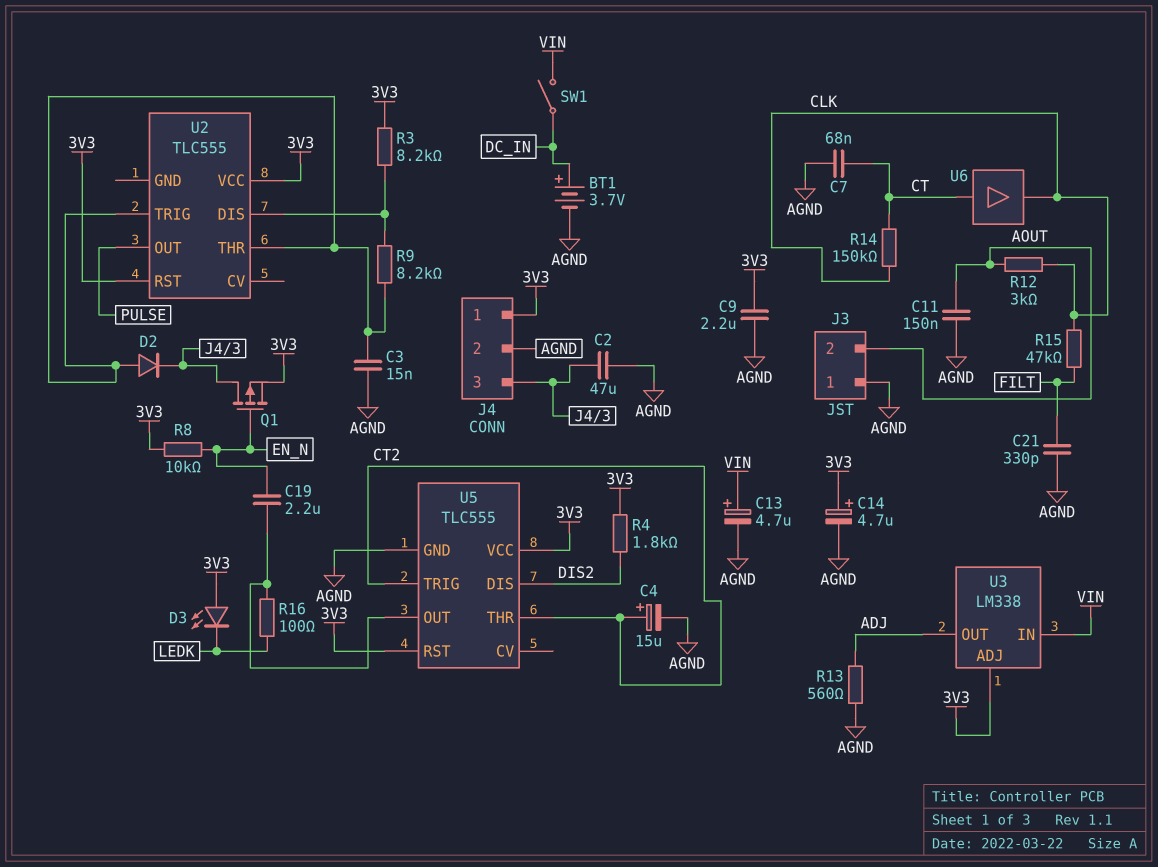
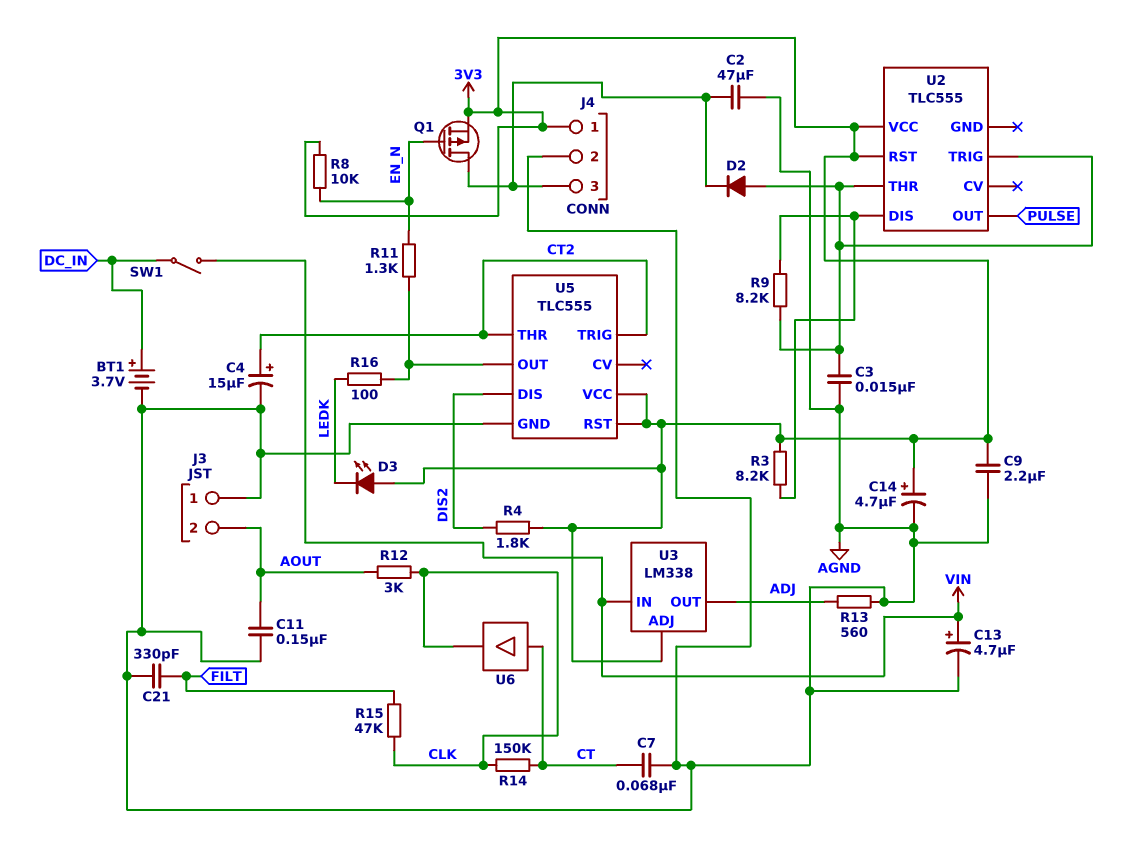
C19: 2.2uF (EN_N, U5/OUT) -> none
R11: none -> 1.3k (EN_N, U5/OUT)

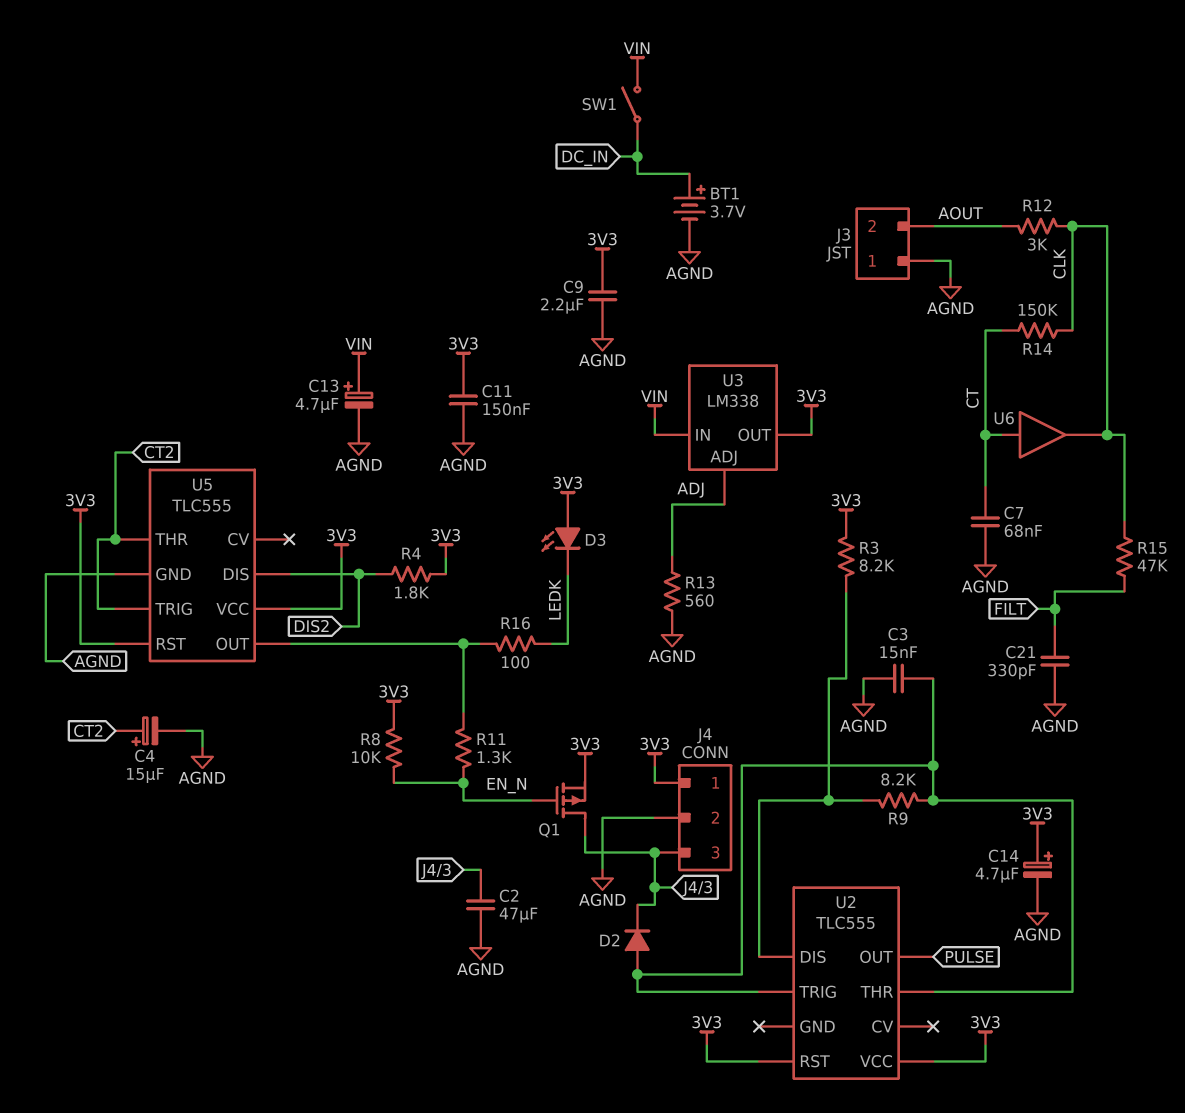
C11: 150nF (AGND, AOUT) -> 150nF (3V3, AGND)
U3 pin ADJ: 3V3 -> ADJ
U3 pin OUT: ADJ -> 3V3

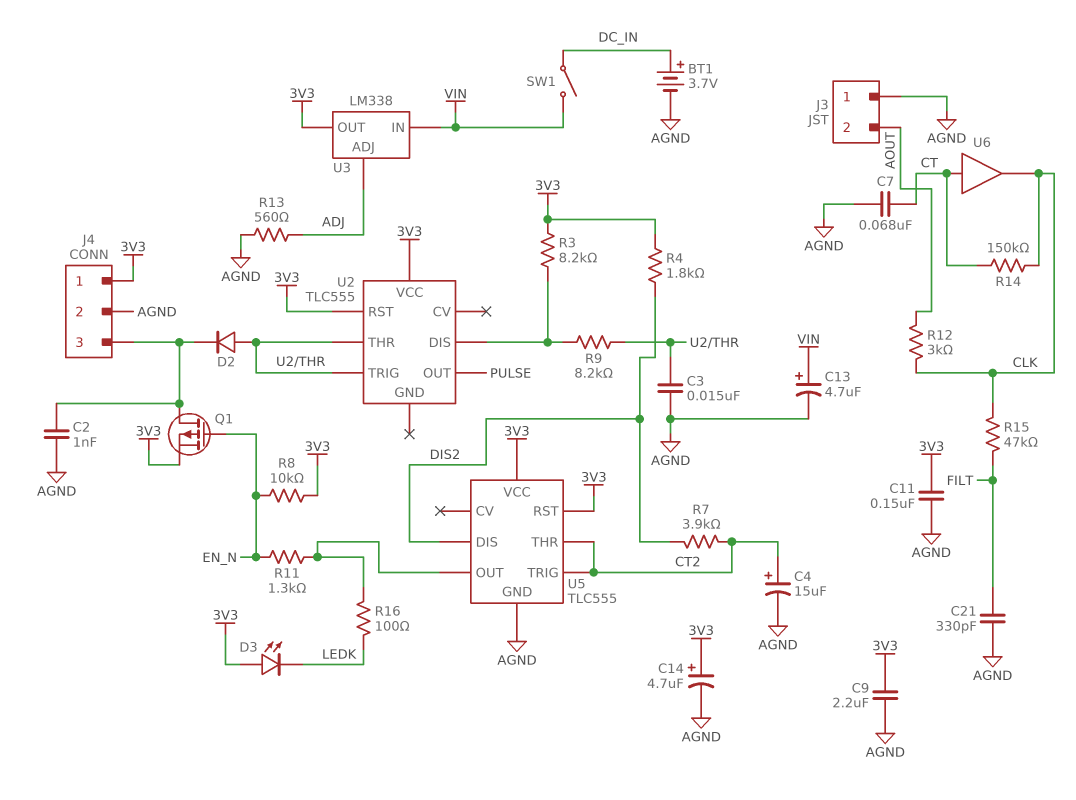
C2: 47uF (AGND, J4/3) -> 1nF (AGND, J4/3)
R7: none -> 3.9k (CT2, DIS2)

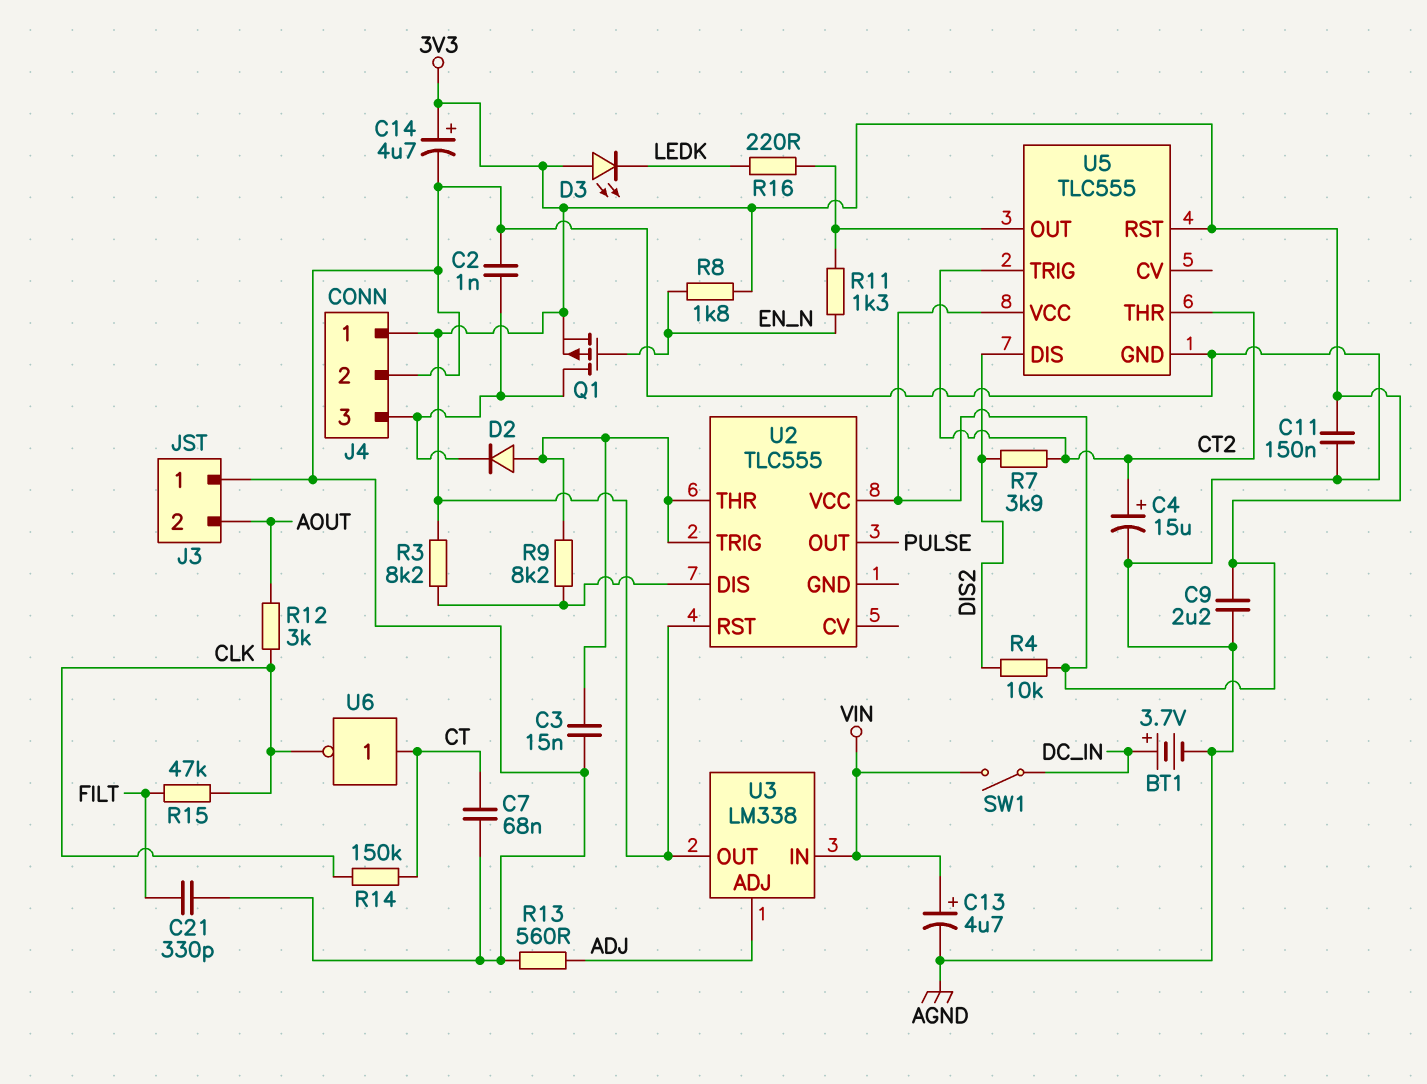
R4: 1.8k (3V3, DIS2) -> 10k (3V3, DIS2)
R8: 10k (3V3, EN_N) -> 1.8k (3V3, EN_N)
R16: 100 (LEDK, U5/OUT) -> 220 (LEDK, U5/OUT)
U6: buffer (in CT, out CLK) -> NOT (in CT, out CLK)

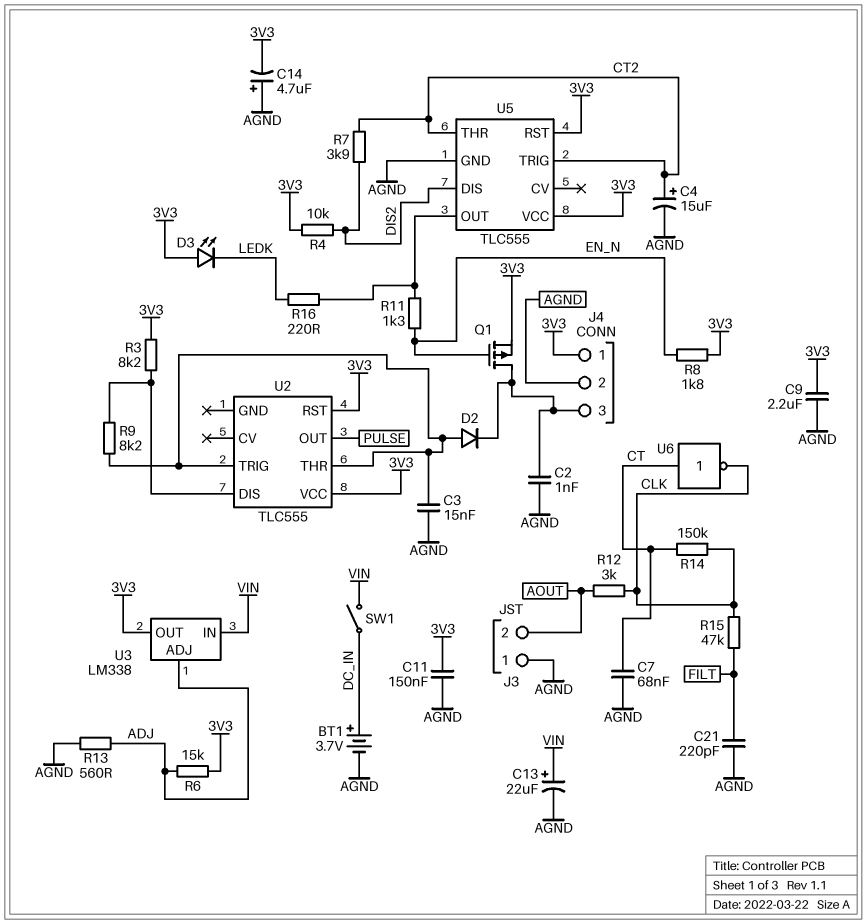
C13: 4.7uF (plus VIN, minus AGND) -> 22uF (plus VIN, minus AGND)
C14: 4.7uF (plus 3V3, minus AGND) -> 4.7uF (plus AGND, minus 3V3)
C21: 330pF (AGND, FILT) -> 220pF (AGND, FILT)
R6: none -> 15k (3V3, ADJ)

